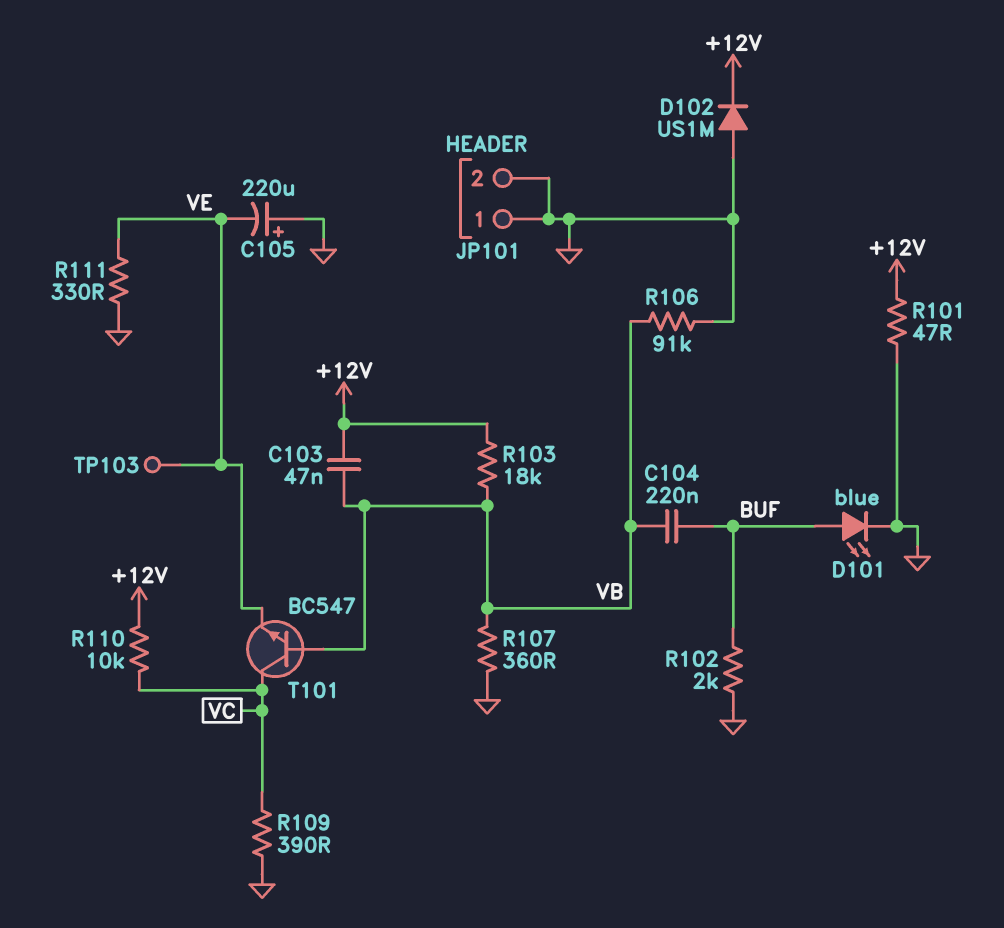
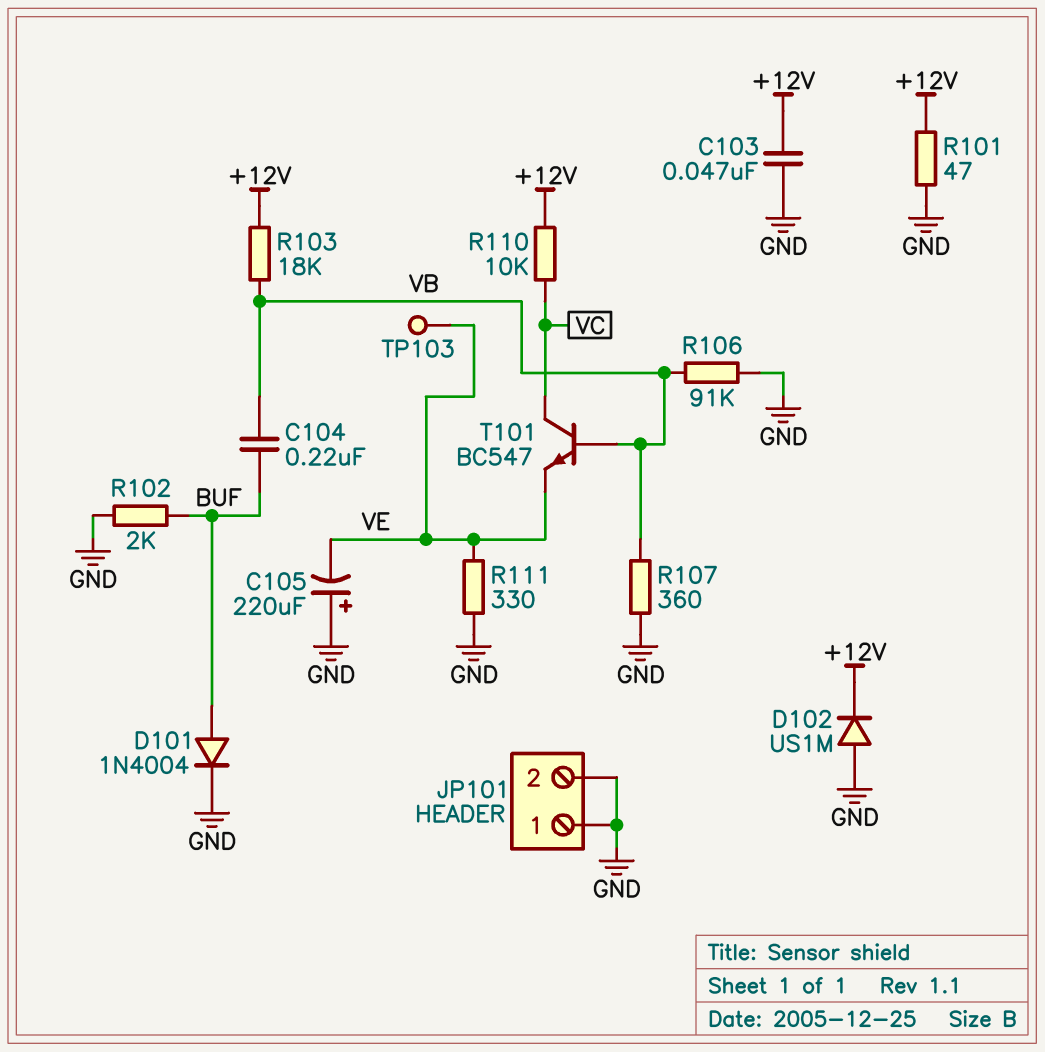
C103: 47nF (+12V, VB) -> 47nF (+12V, GND)
D101: LED blue (A BUF, K GND) -> diode 1N4004 (A BUF, K GND)
R109: 390 (GND, VC) -> none

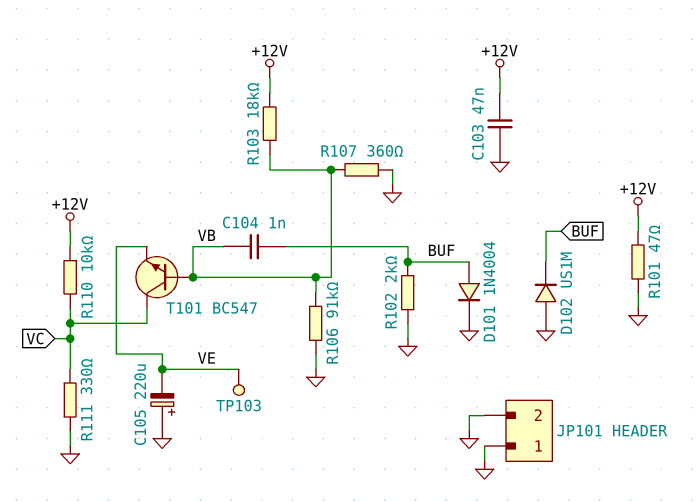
C104: 220nF (BUF, VB) -> 1nF (BUF, VB)
D102: diode US1M (A GND, K +12V) -> diode US1M (A GND, K BUF)
R111: 330 (GND, VE) -> 330 (GND, VC)

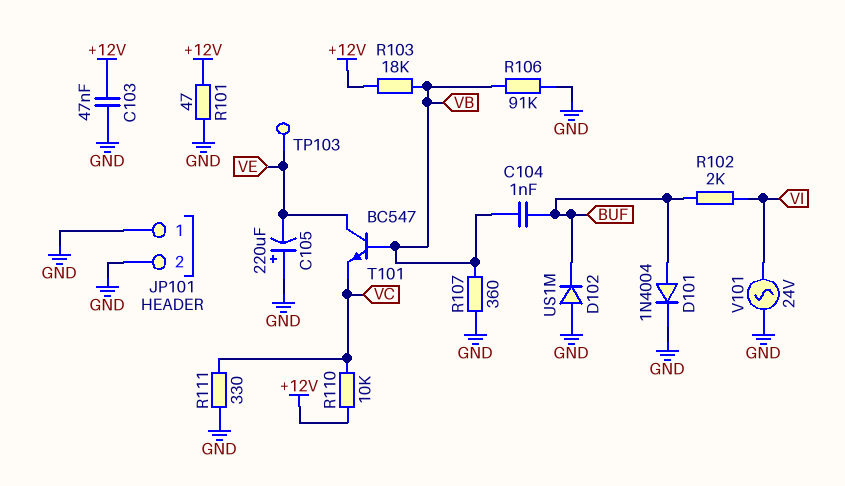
R102: 2k (BUF, GND) -> 2k (BUF, VI)
T101: NPN BC547 (B VB, C VC, E VE) -> NPN BC547 (B VB, C VE, E VC)
V101: none -> AC 24V (GND, VI)

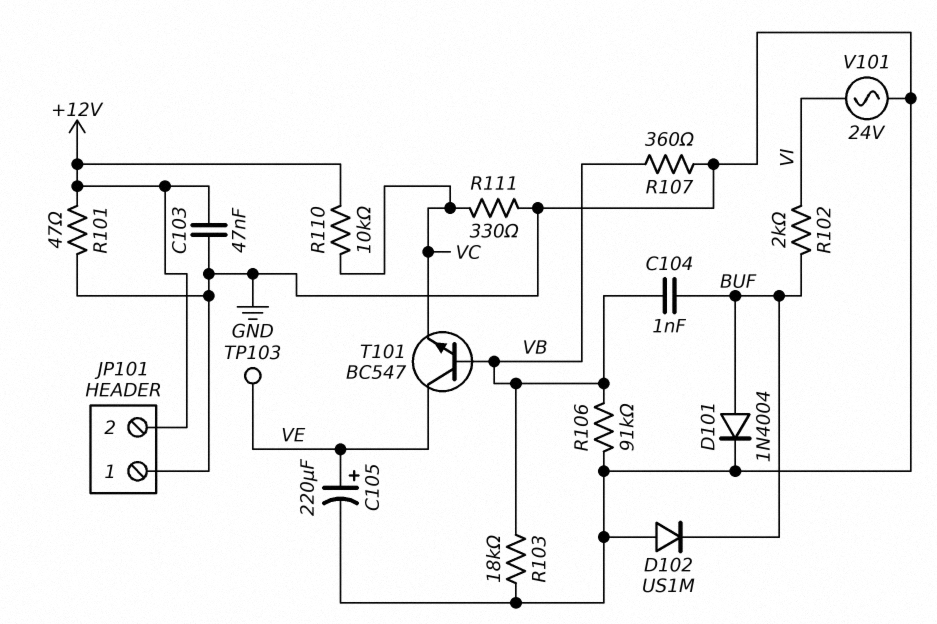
C105: 220uF (plus GND, minus VE) -> 220uF (plus VE, minus GND)
JP101 pin 2: GND -> +12V
R103: 18k (+12V, VB) -> 18k (GND, VB)

